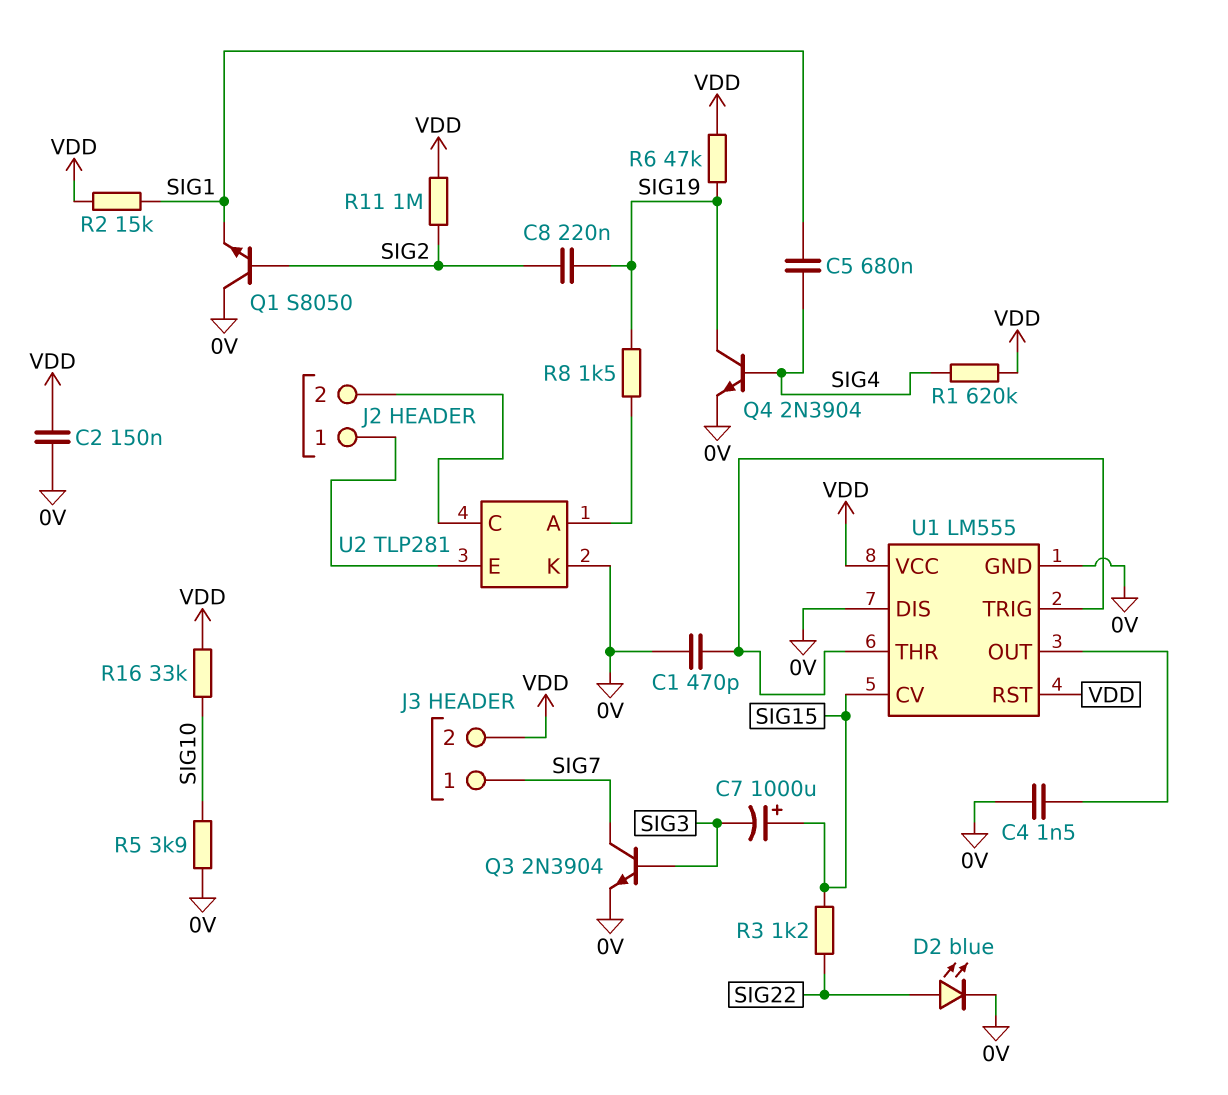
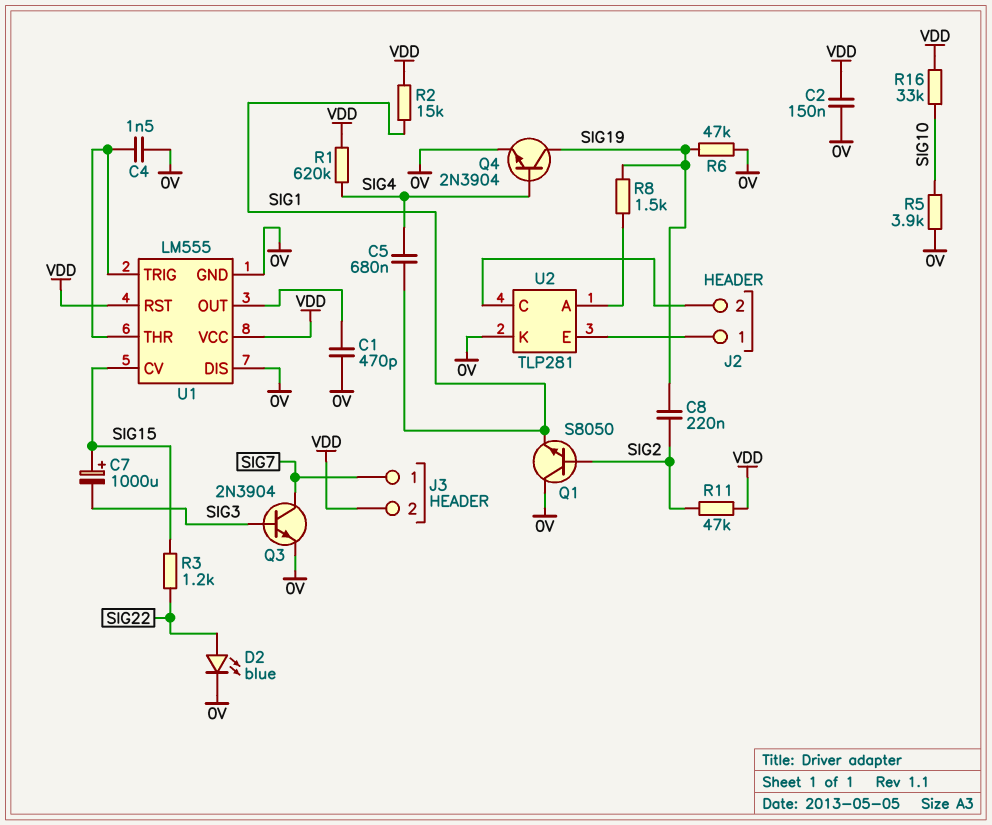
C1: 470pF (0V, U1/THR) -> 470pF (0V, U1/OUT)
C4: 1.5nF (0V, U1/OUT) -> 1.5nF (0V, U1/THR)
R6: 47k (SIG19, VDD) -> 47k (0V, SIG19)
R11: 1M (SIG2, VDD) -> 47k (SIG2, VDD)

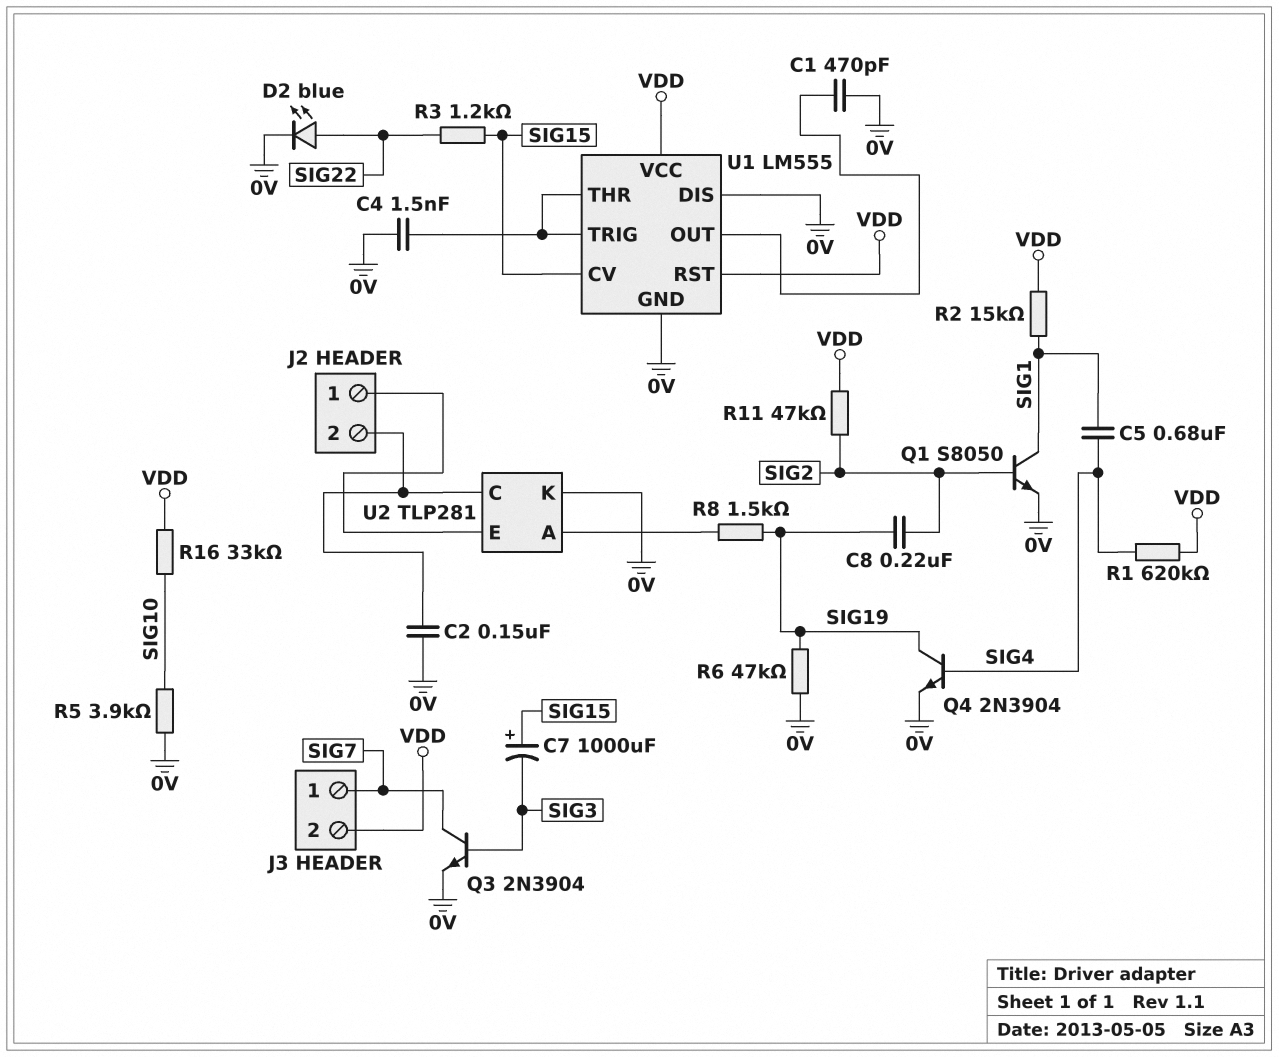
C2: 150nF (0V, VDD) -> 150nF (0V, J2/2)
Q1: NPN S8050 (B SIG2, C 0V, E SIG1) -> NPN S8050 (B SIG2, C SIG1, E 0V)

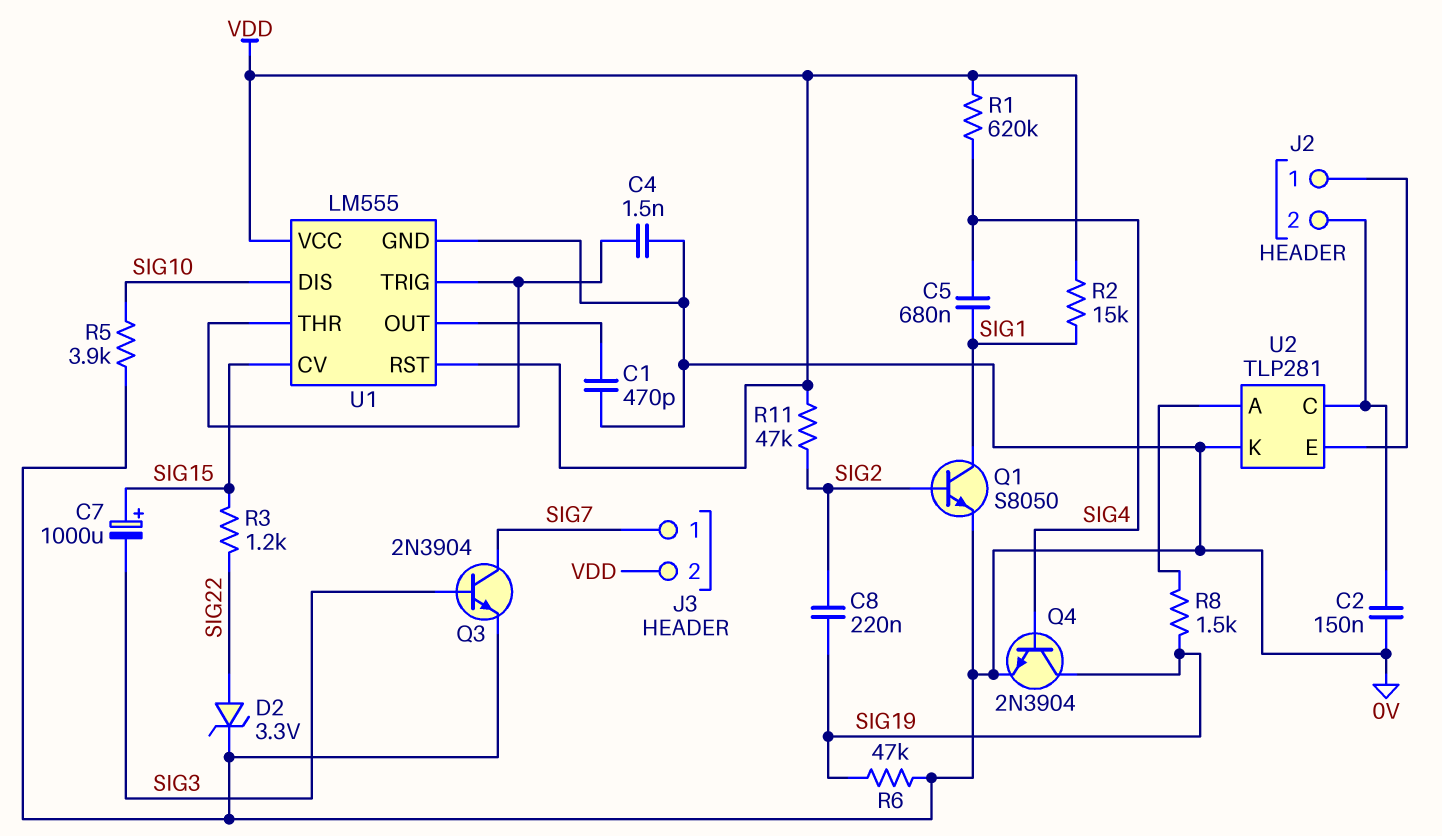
D2: LED blue (A SIG22, K 0V) -> zener 3.3V (A SIG22, K 0V)
R16: 33k (SIG10, VDD) -> none
U1 pin DIS: 0V -> SIG10

